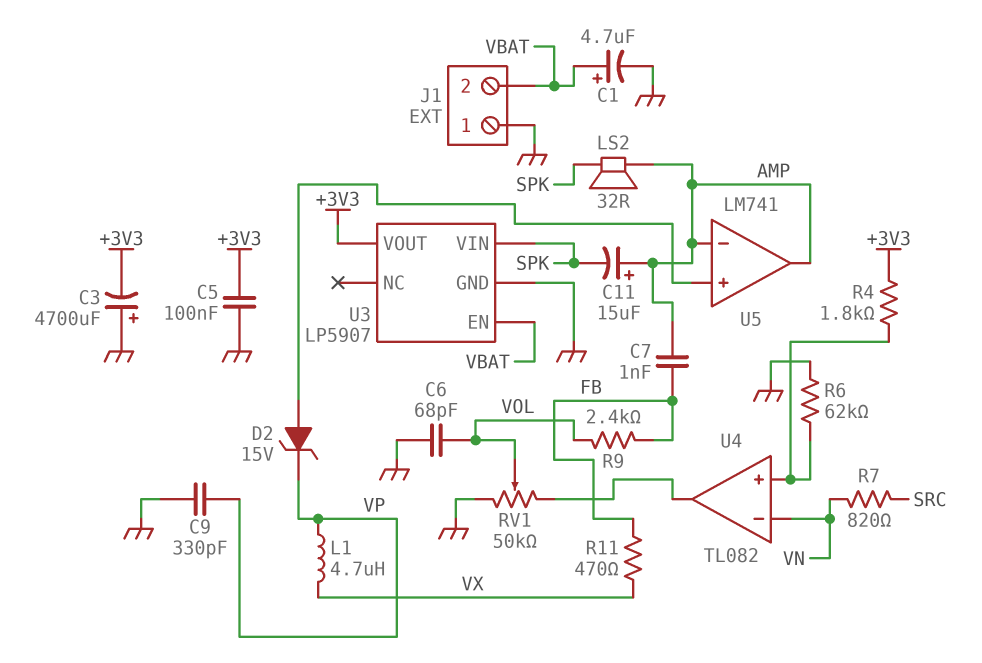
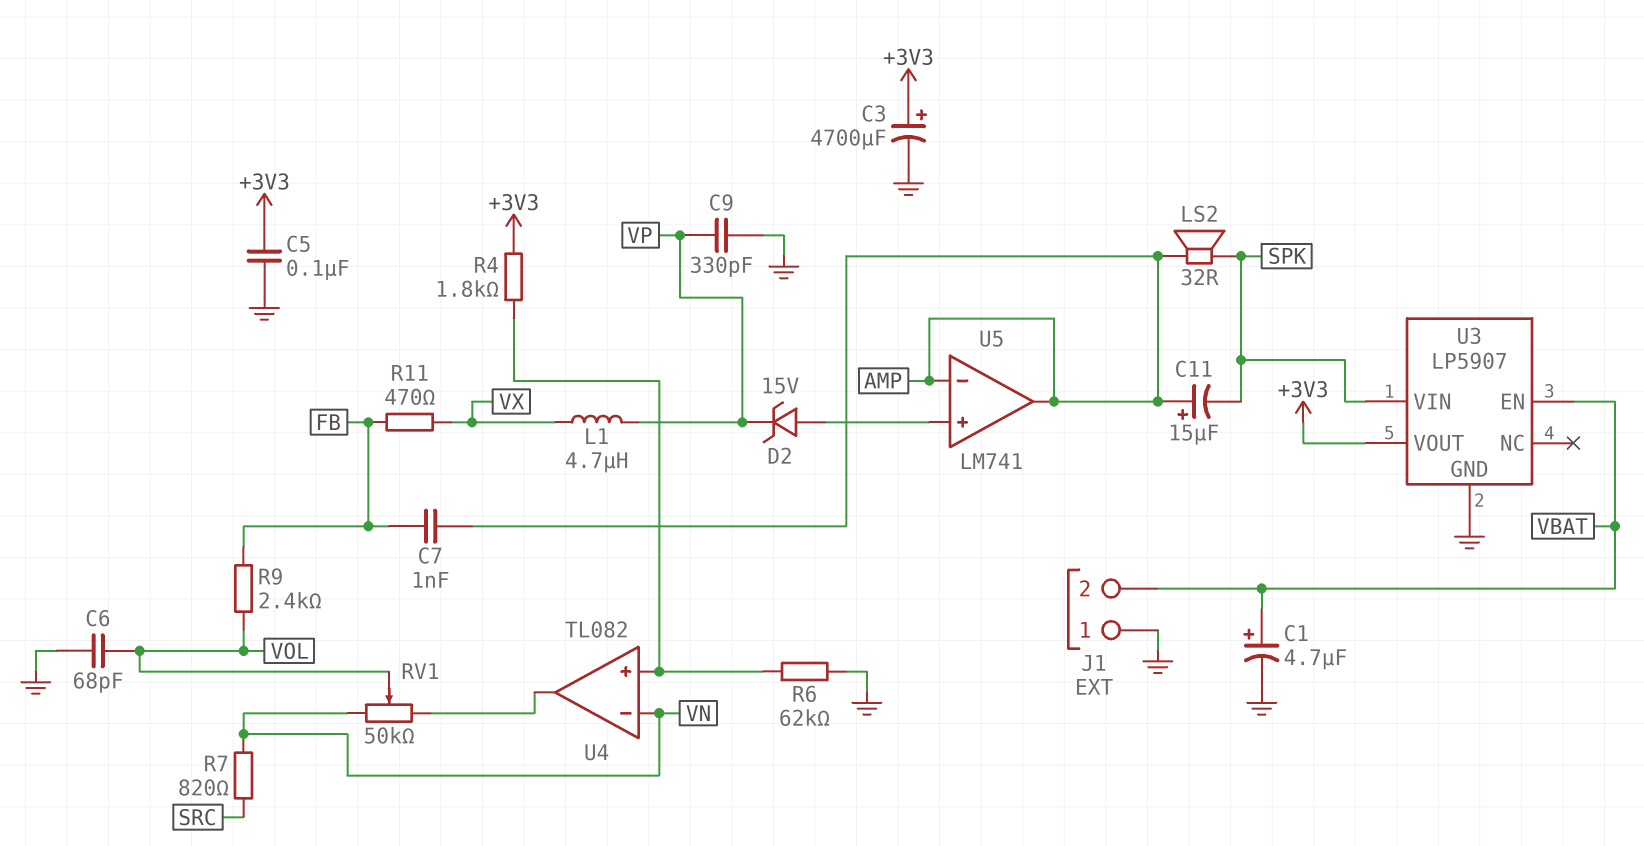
C3: 4700uF (plus GND, minus +3V3) -> 4700uF (plus +3V3, minus GND)
RV1: 50k (GND, U4/out, wiper VOL) -> 50k (U4/out, VN, wiper VOL)

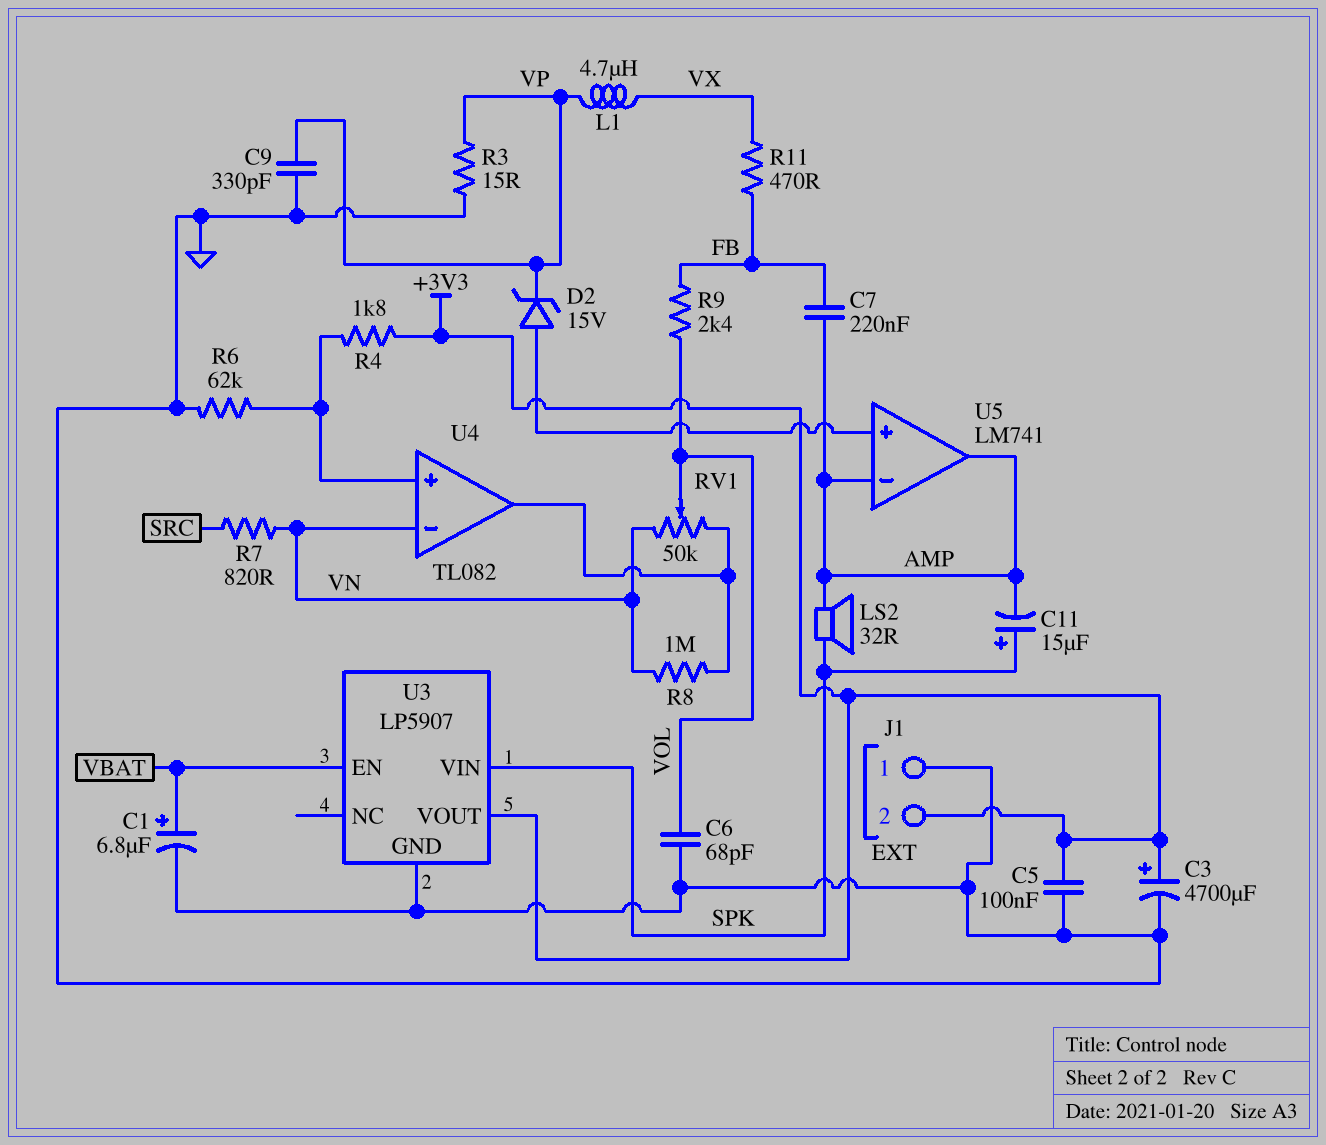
C1: 4.7uF (plus VBAT, minus GND) -> 6.8uF (plus VBAT, minus GND)
C7: 1nF (AMP, FB) -> 220nF (AMP, FB)
C11: 15uF (plus AMP, minus SPK) -> 15uF (plus SPK, minus AMP)
J1 pin 2: VBAT -> +3V3
R3: none -> 15 (GND, VP)
R8: none -> 1M (U4/out, VN)

